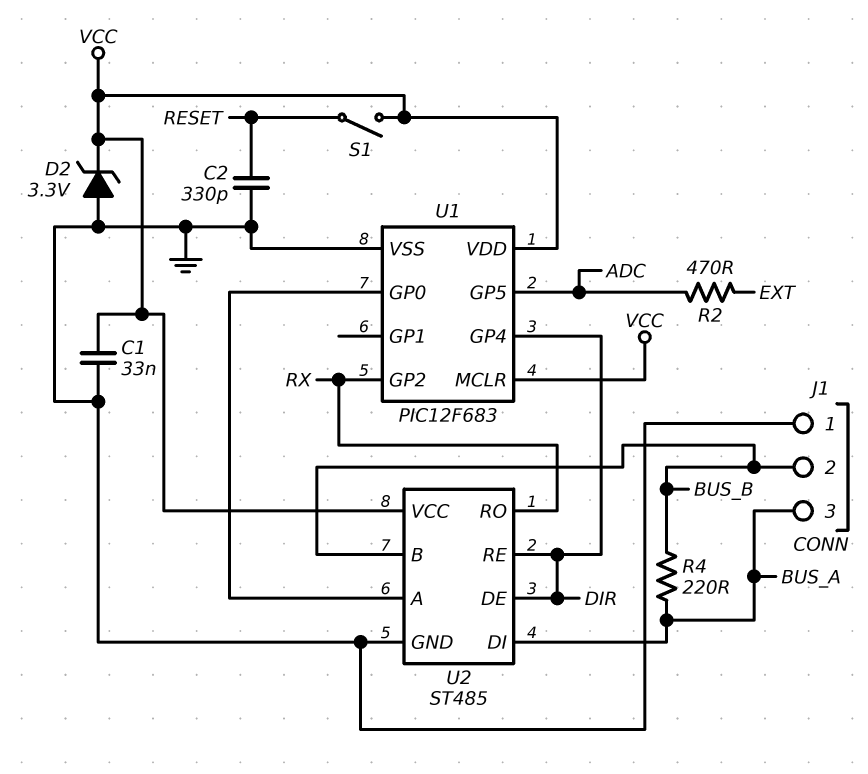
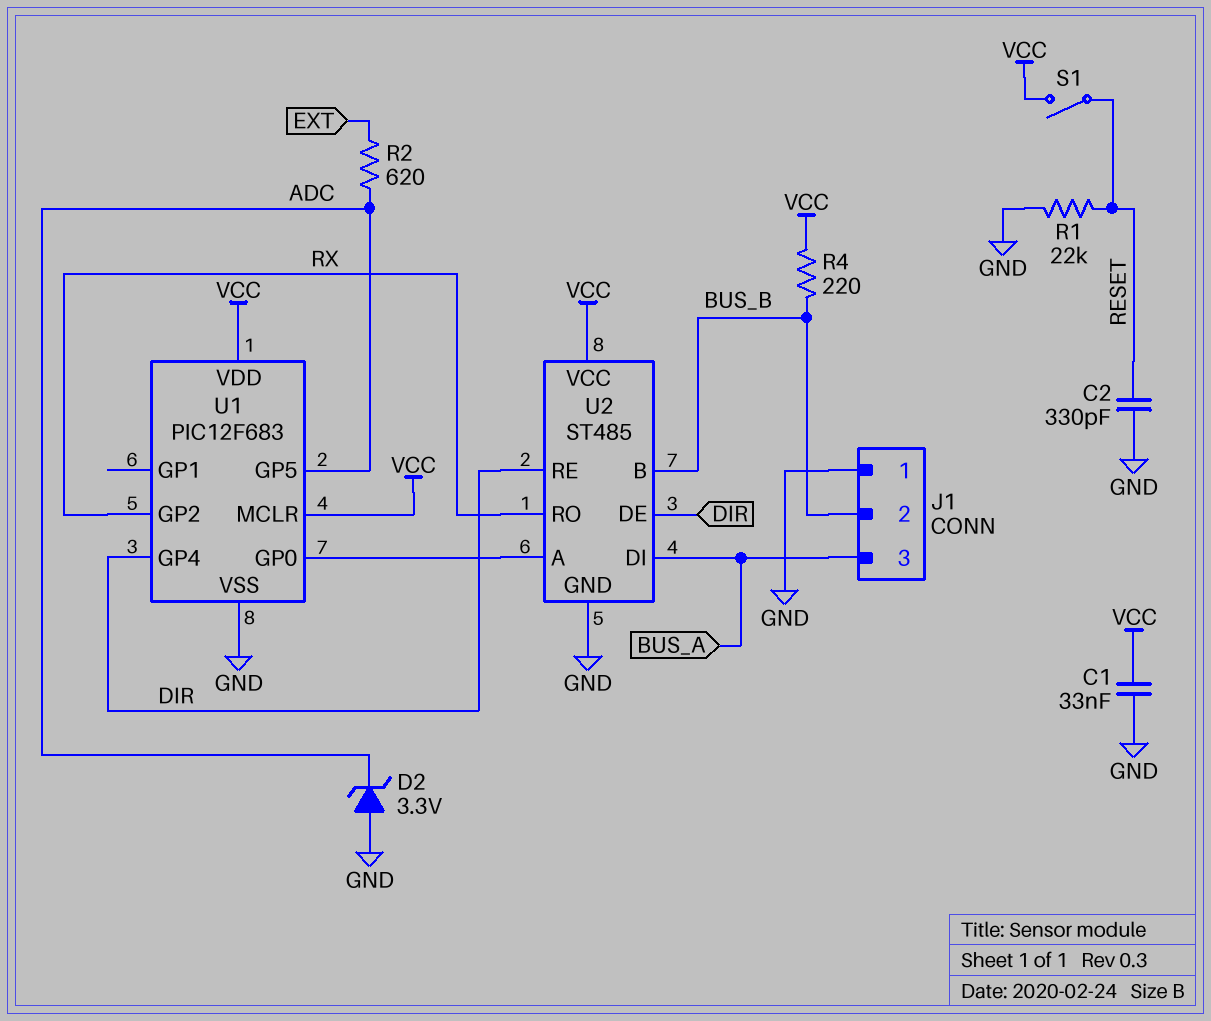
D2: zener 3.3V (A GND, K VCC) -> zener 3.3V (A GND, K ADC)
R1: none -> 22k (GND, RESET)
R2: 470 (ADC, EXT) -> 620 (ADC, EXT)
R4: 220 (BUS_A, BUS_B) -> 220 (BUS_B, VCC)

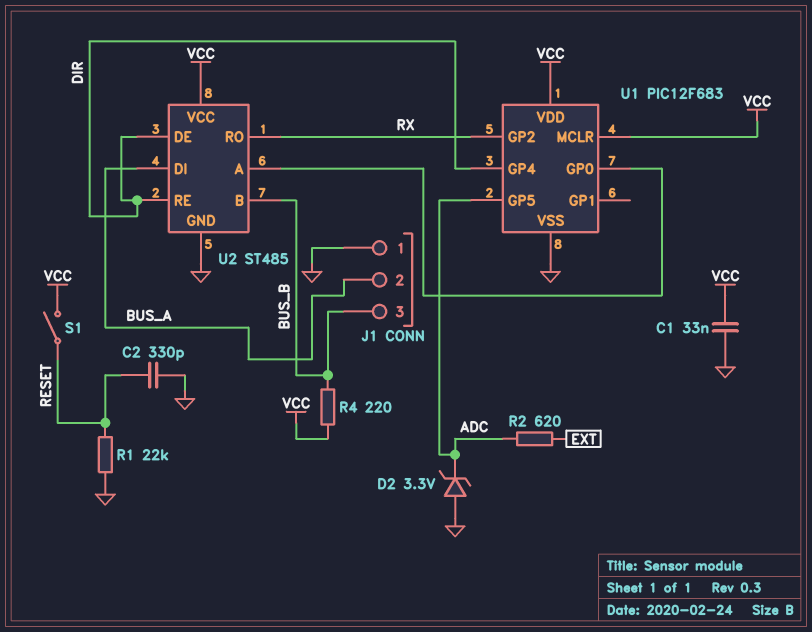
J1 pin 2: BUS_B -> BUS_A
J1 pin 3: BUS_A -> BUS_B

